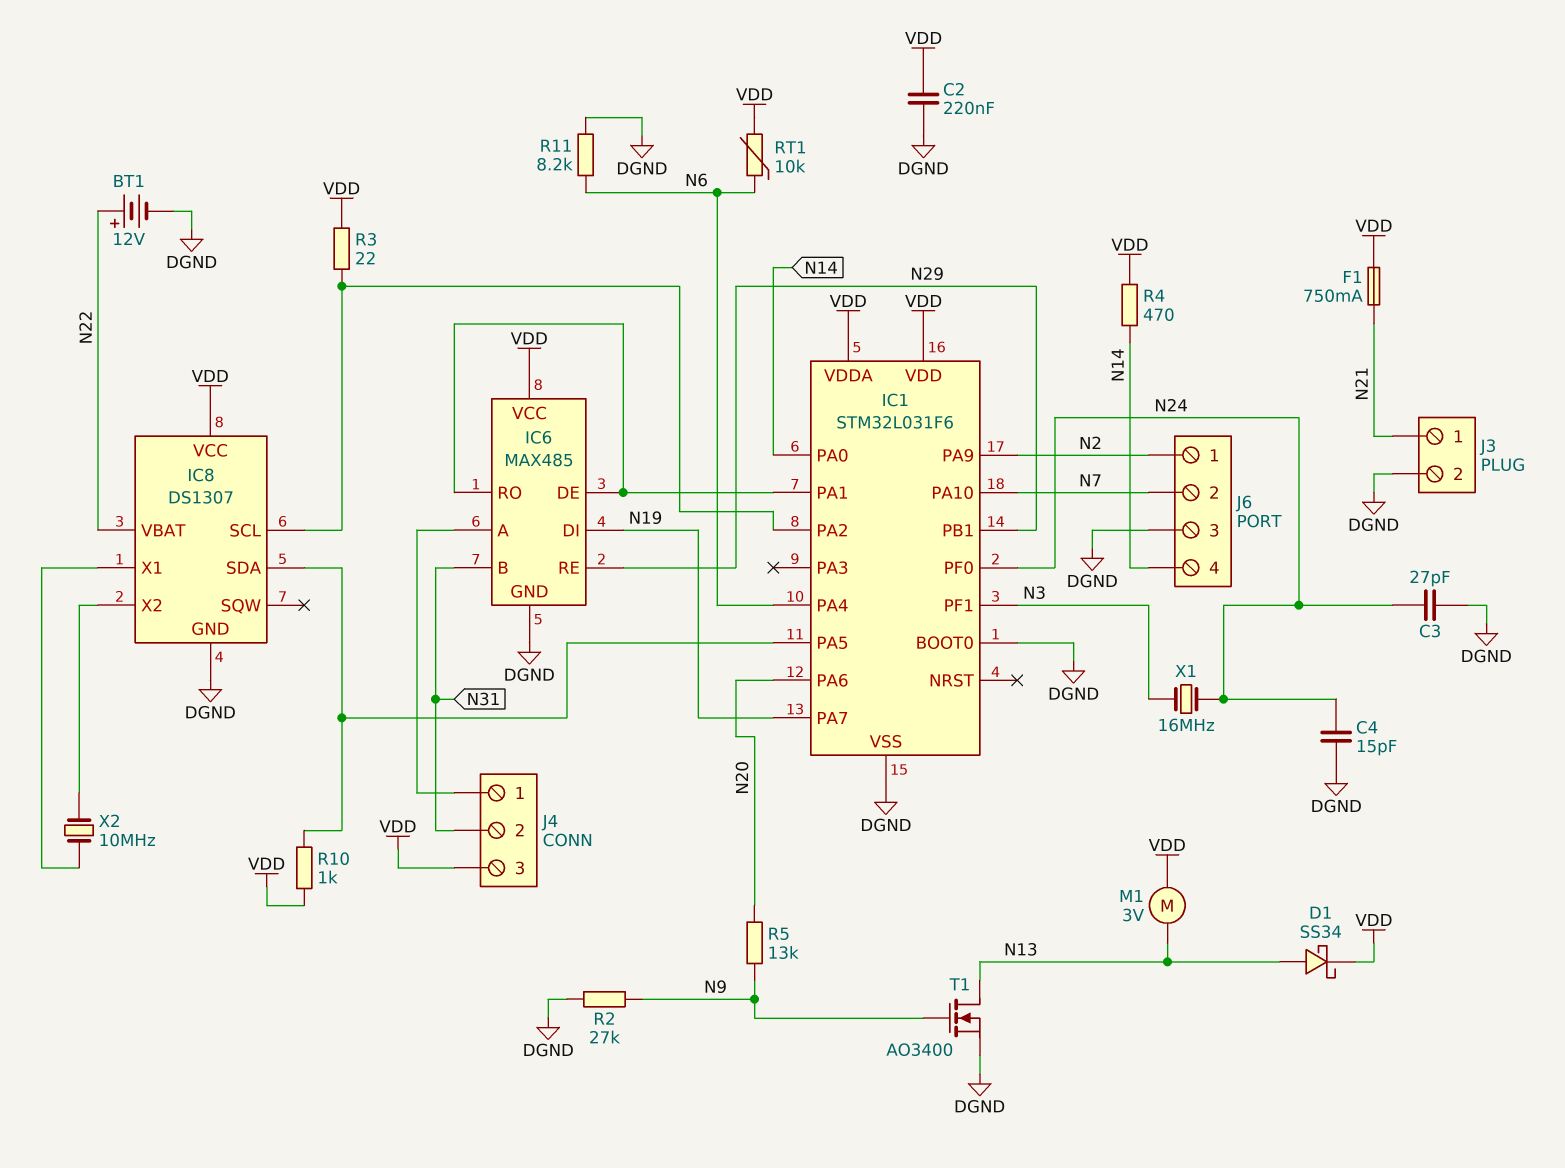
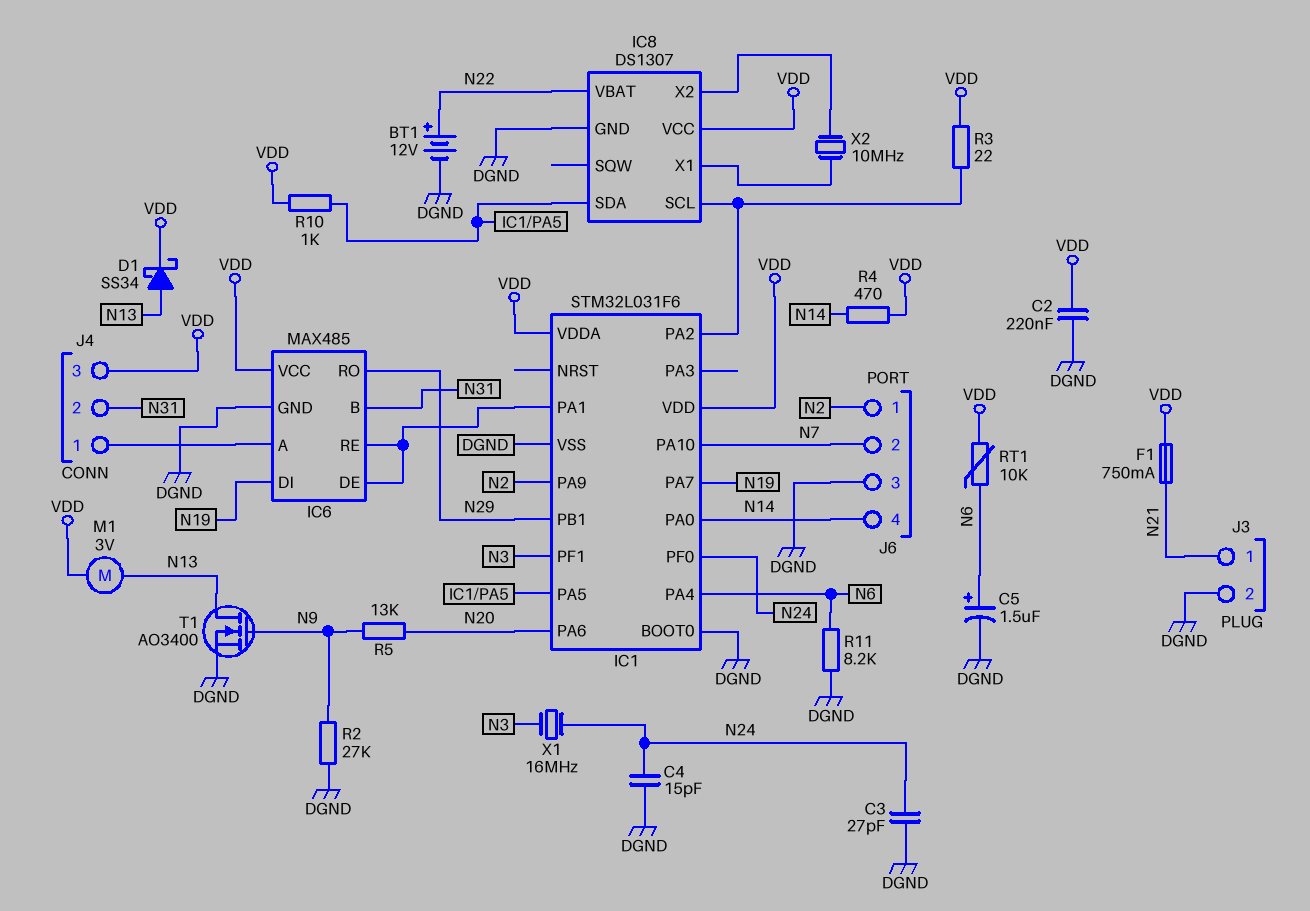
C5: none -> 1.5uF (plus N6, minus DGND)
IC6 pin RE: N29 -> IC1/PA1
IC6 pin RO: IC1/PA1 -> N29

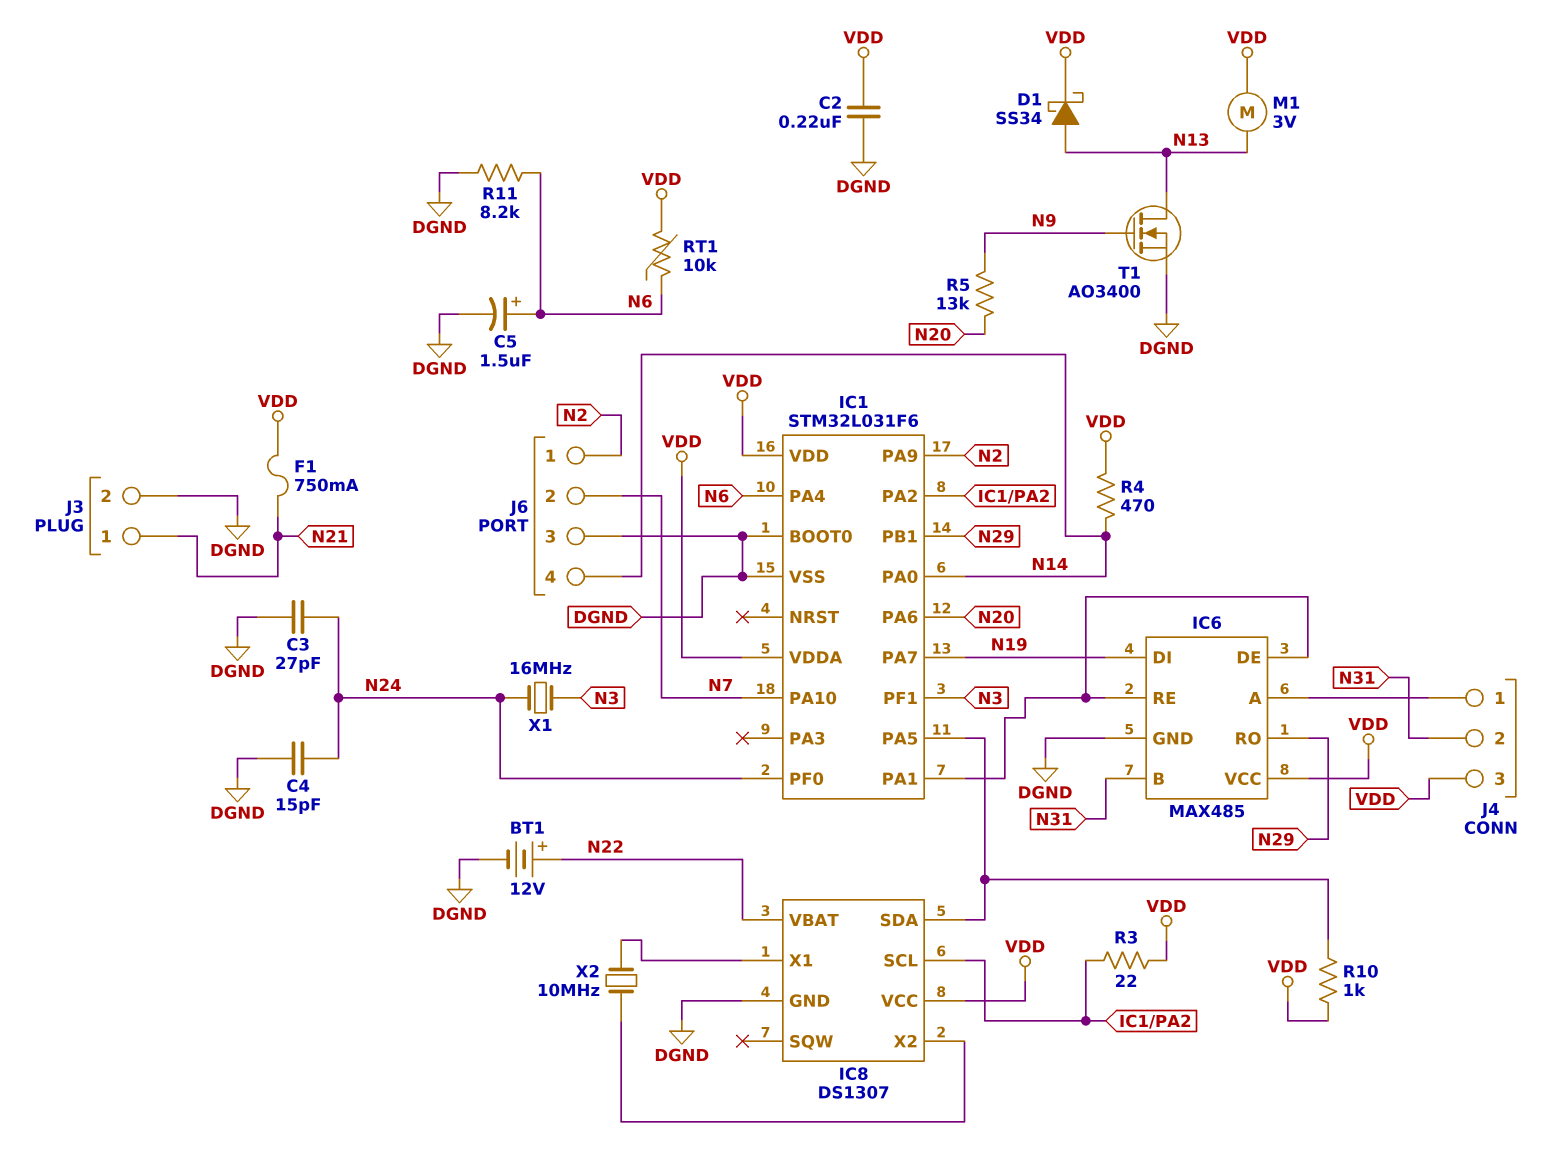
R2: 27k (DGND, N9) -> none

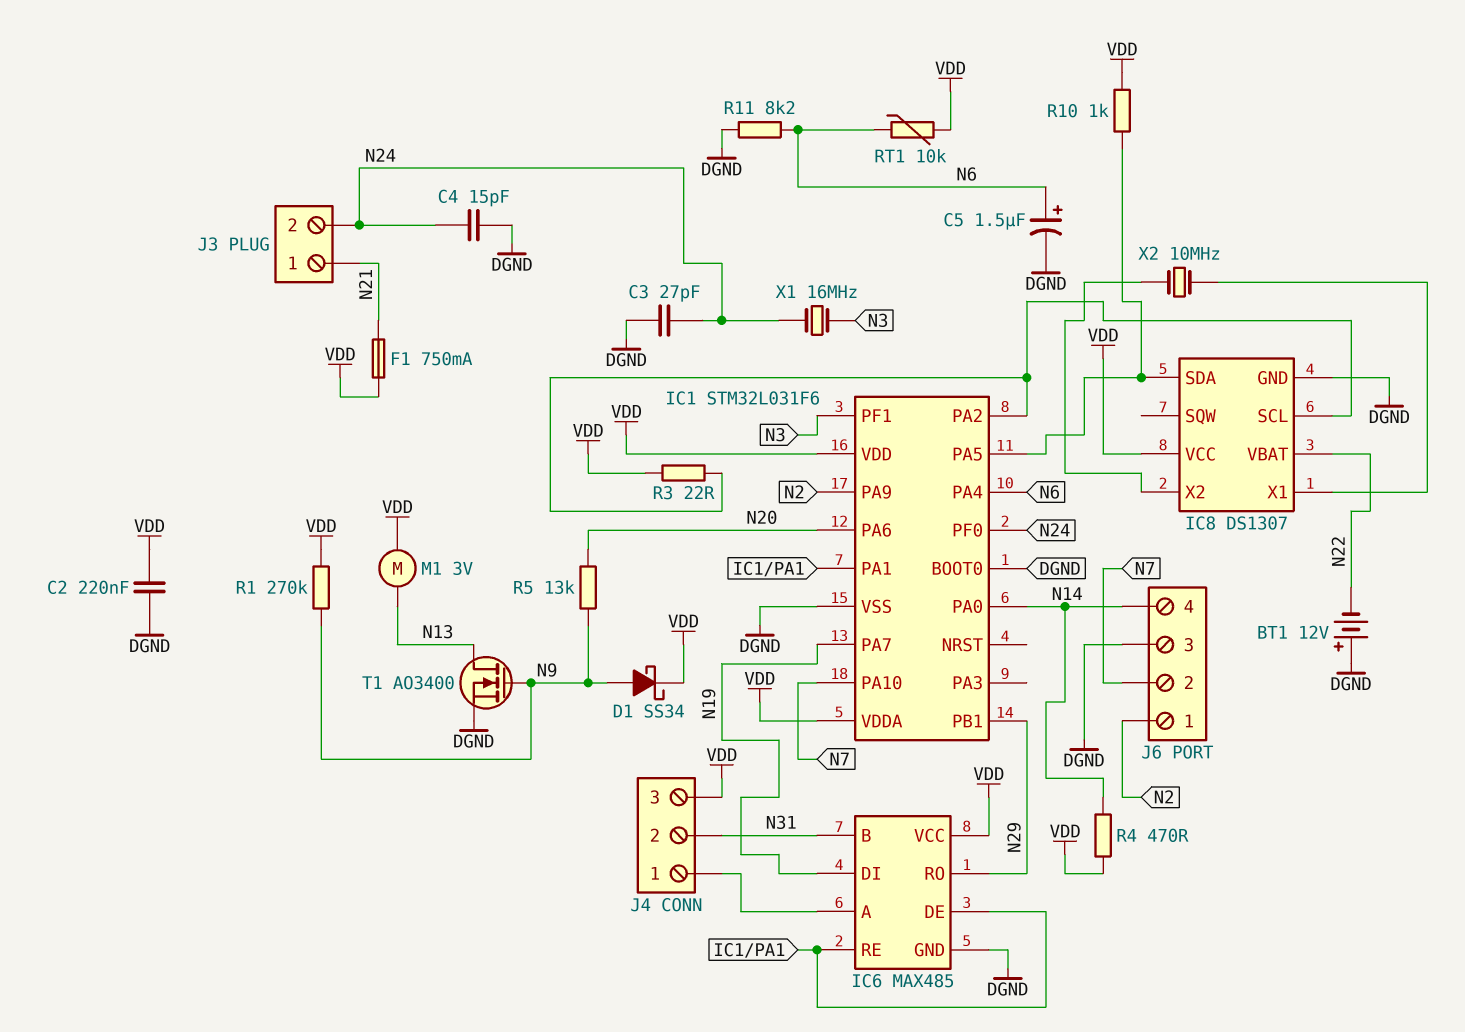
BT1: 12V (plus N22, minus DGND) -> 12V (plus DGND, minus N22)
D1: schottky SS34 (A N13, K VDD) -> schottky SS34 (A N9, K VDD)
J3 pin 2: DGND -> N24
R1: none -> 270k (N9, VDD)

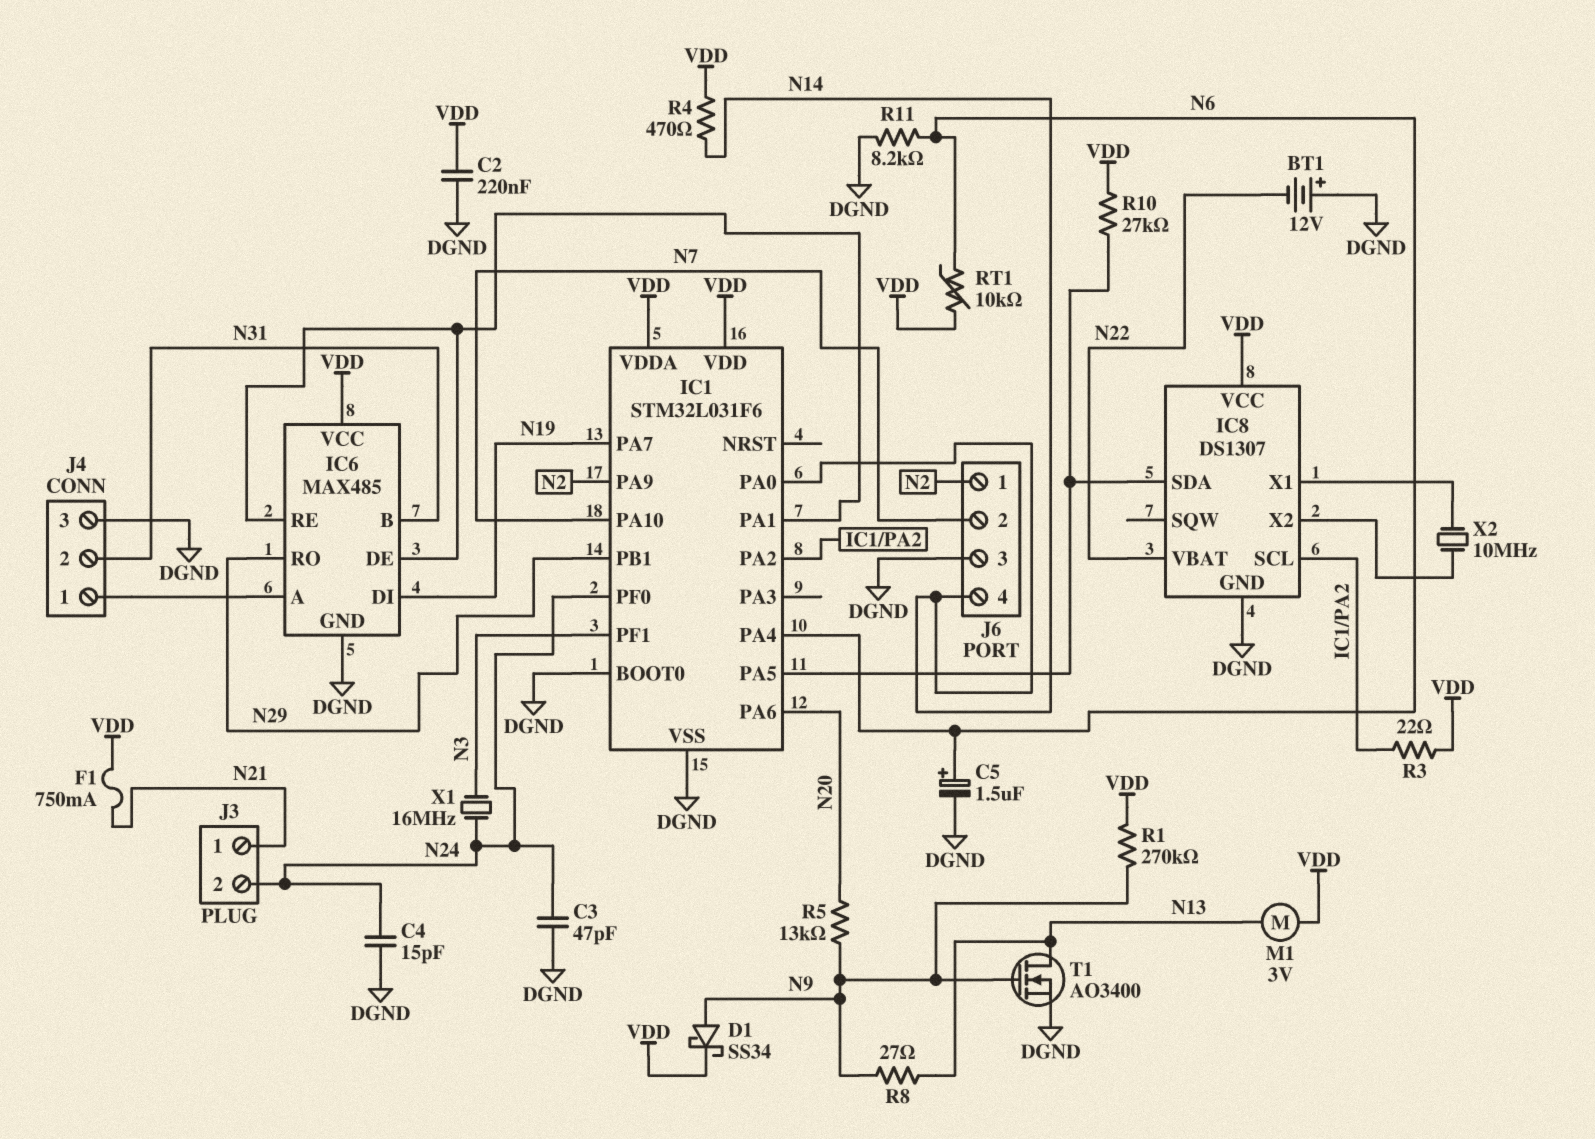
C3: 27pF (DGND, N24) -> 47pF (DGND, N24)
J4 pin 3: VDD -> DGND
R8: none -> 27 (N9, N13)
R10: 1k (IC1/PA5, VDD) -> 27k (IC1/PA5, VDD)

